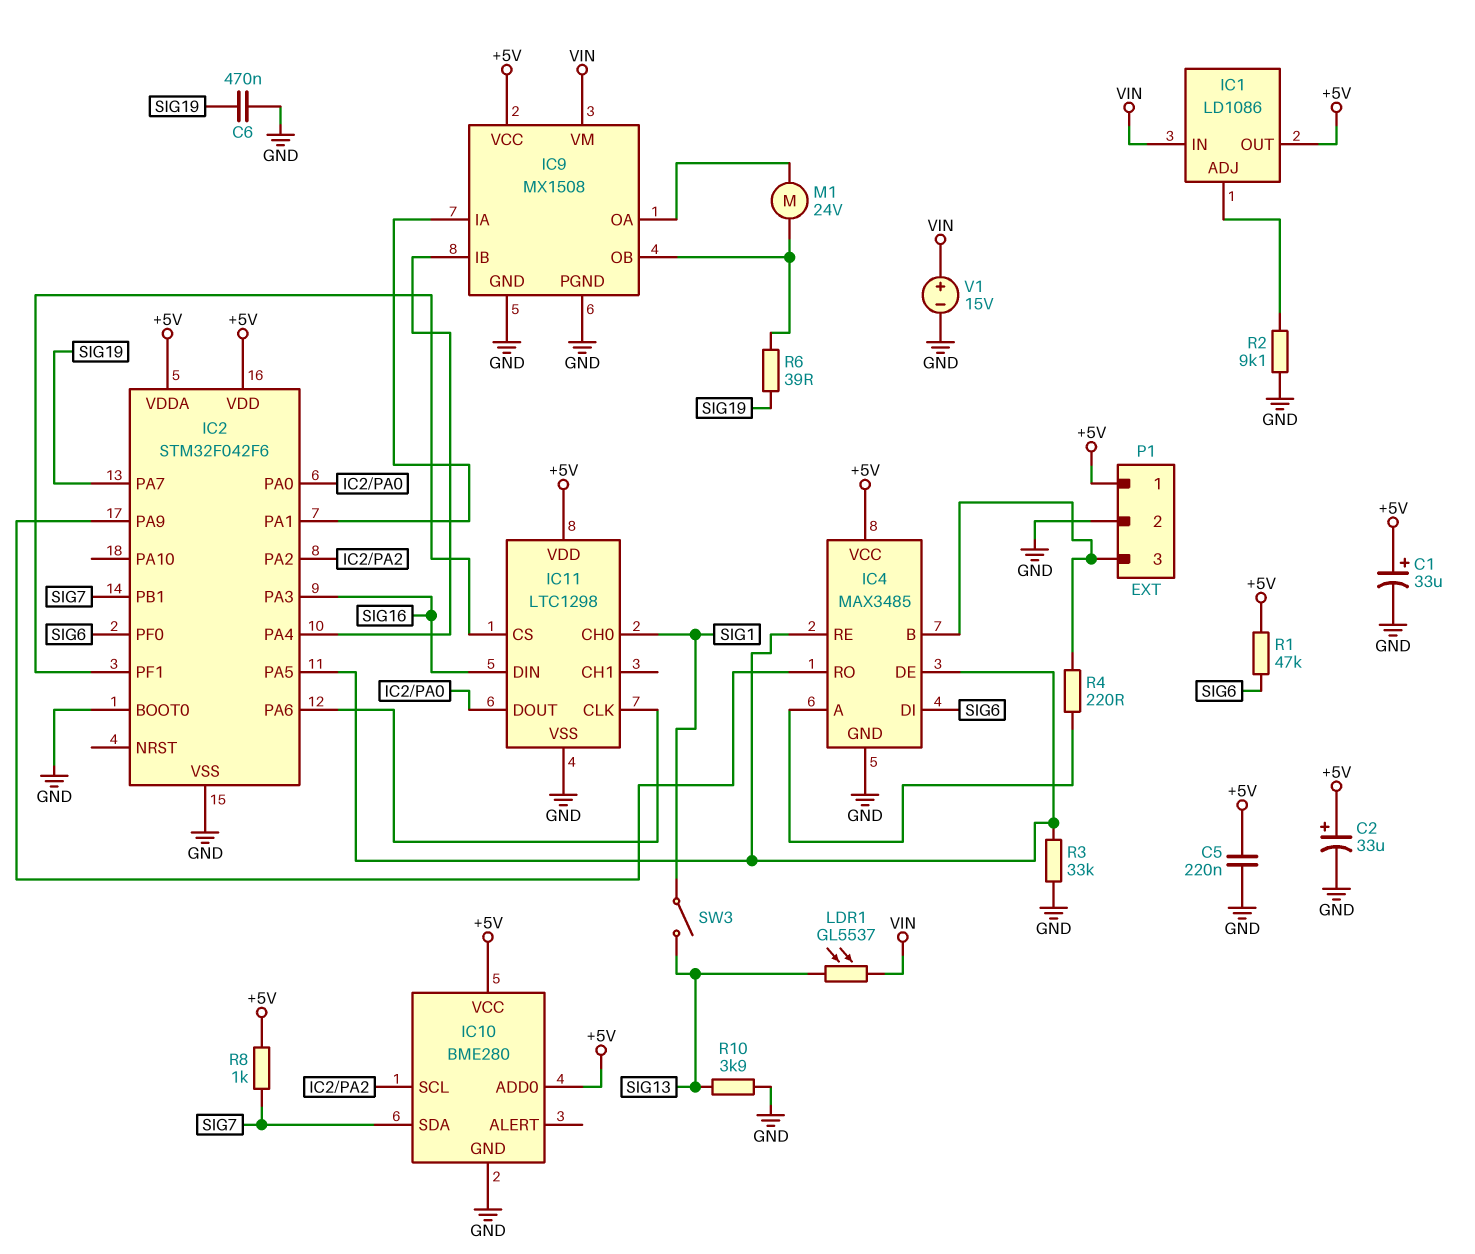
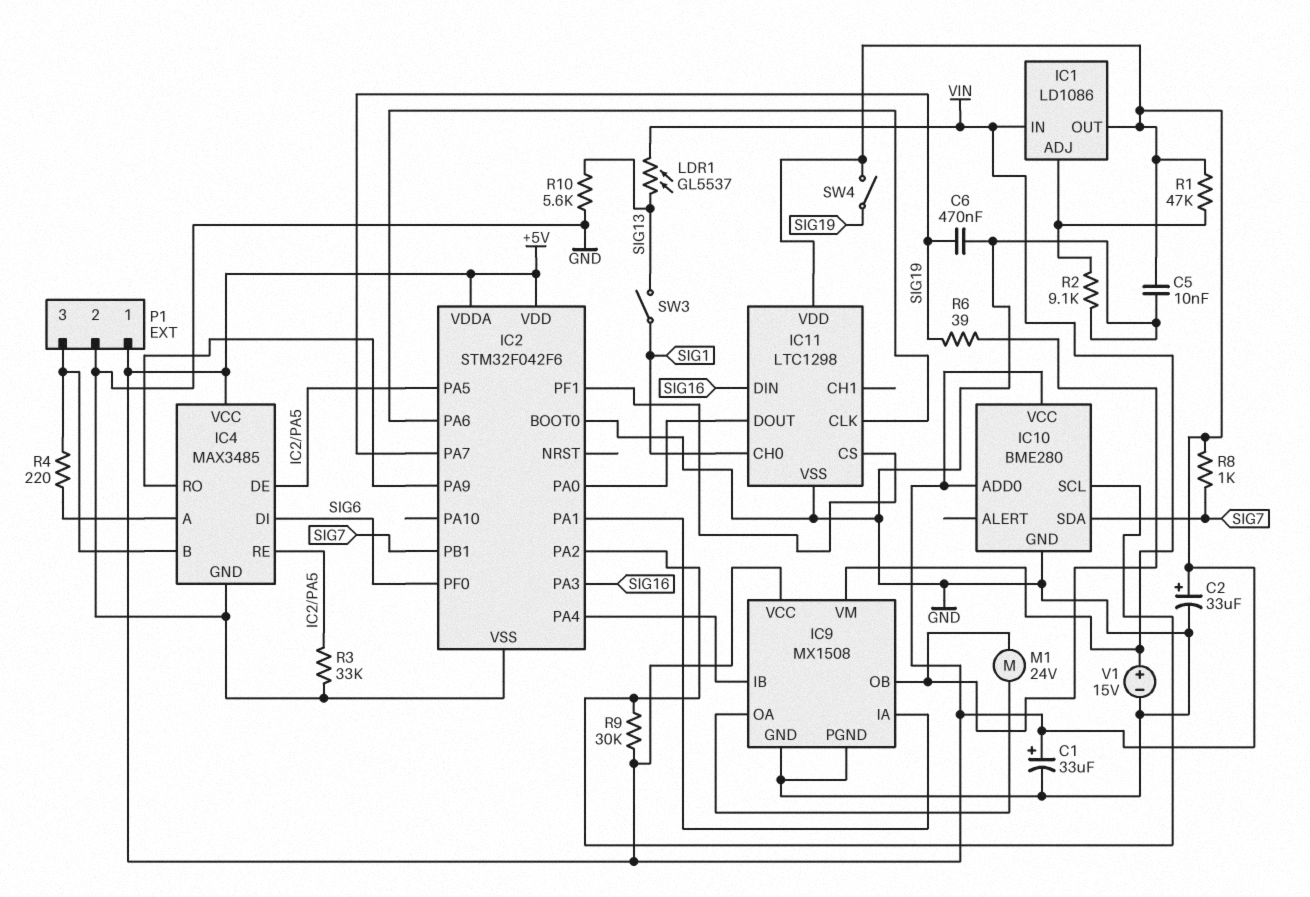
C5: 220nF (+5V, GND) -> 10nF (+5V, GND)
R1: 47k (+5V, SIG6) -> 47k (+5V, IC1/ADJ)
R9: none -> 30k (+5V, IC2/PA2)
R10: 3.9k (GND, SIG13) -> 5.6k (GND, SIG13)
SW4: none -> switch (+5V, SIG19)

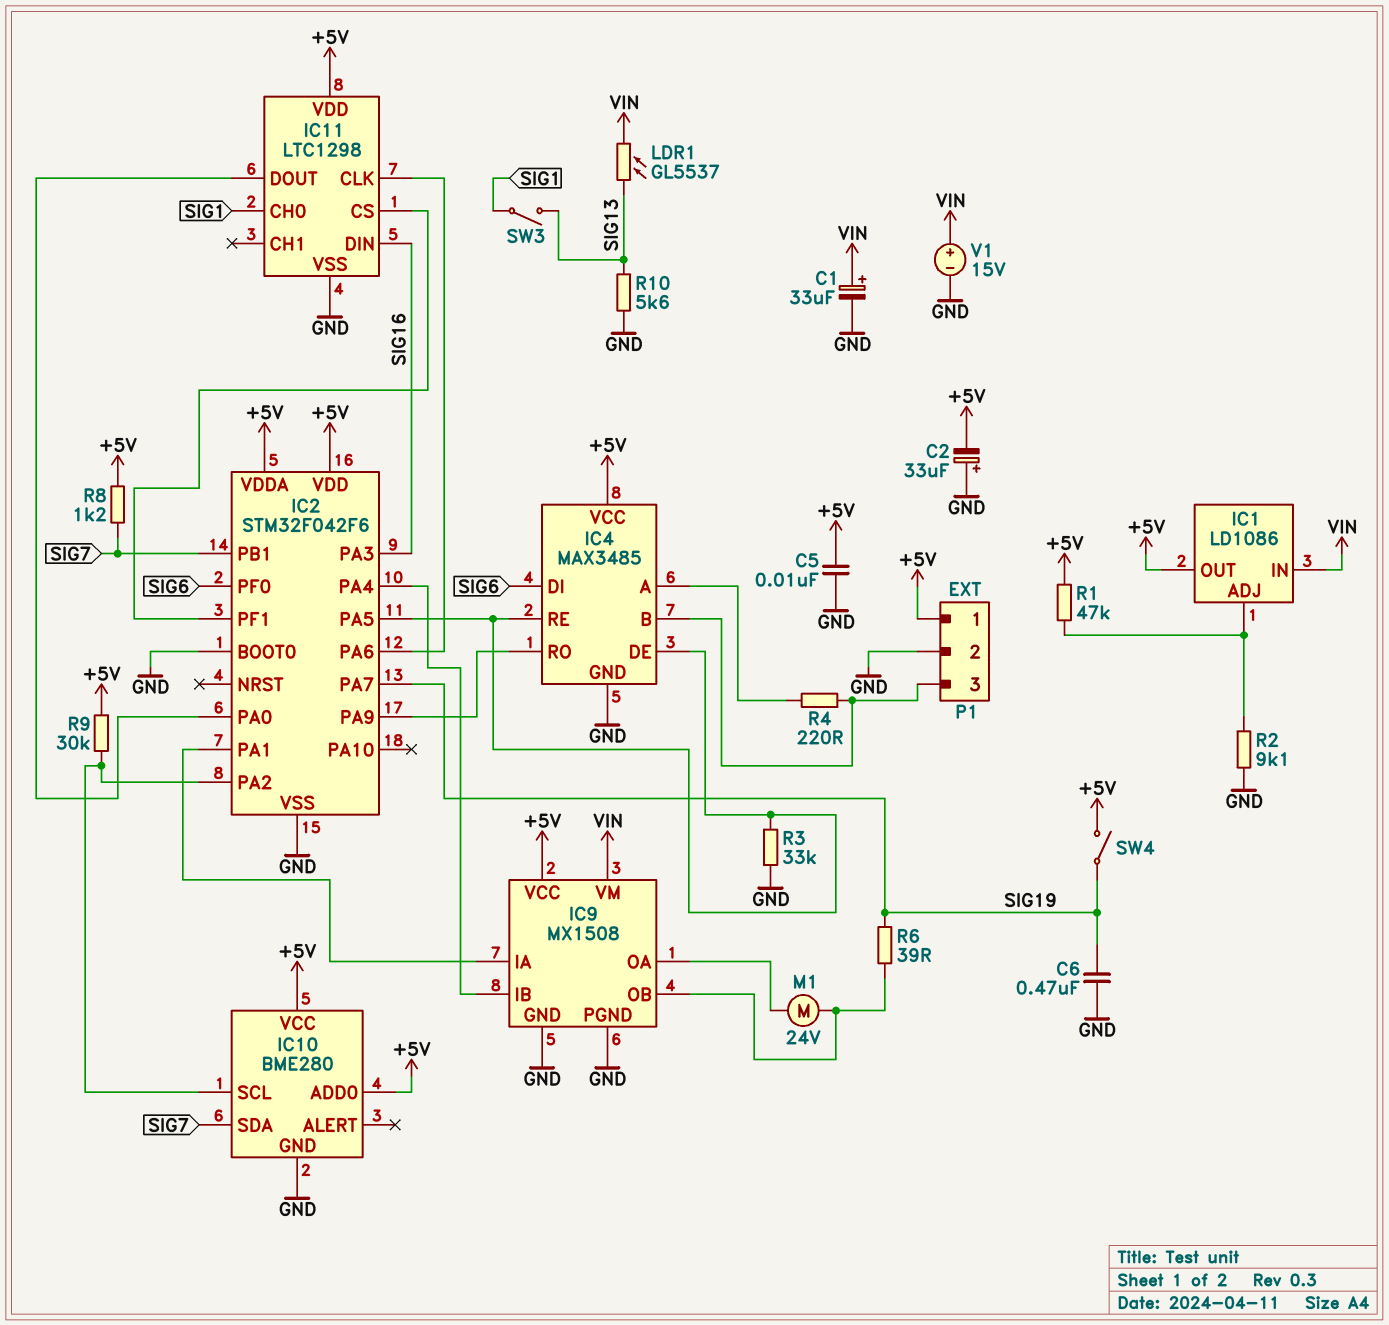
C1: 33uF (plus +5V, minus GND) -> 33uF (plus VIN, minus GND)
C2: 33uF (plus +5V, minus GND) -> 33uF (plus GND, minus +5V)
R8: 1k (+5V, SIG7) -> 1.2k (+5V, SIG7)

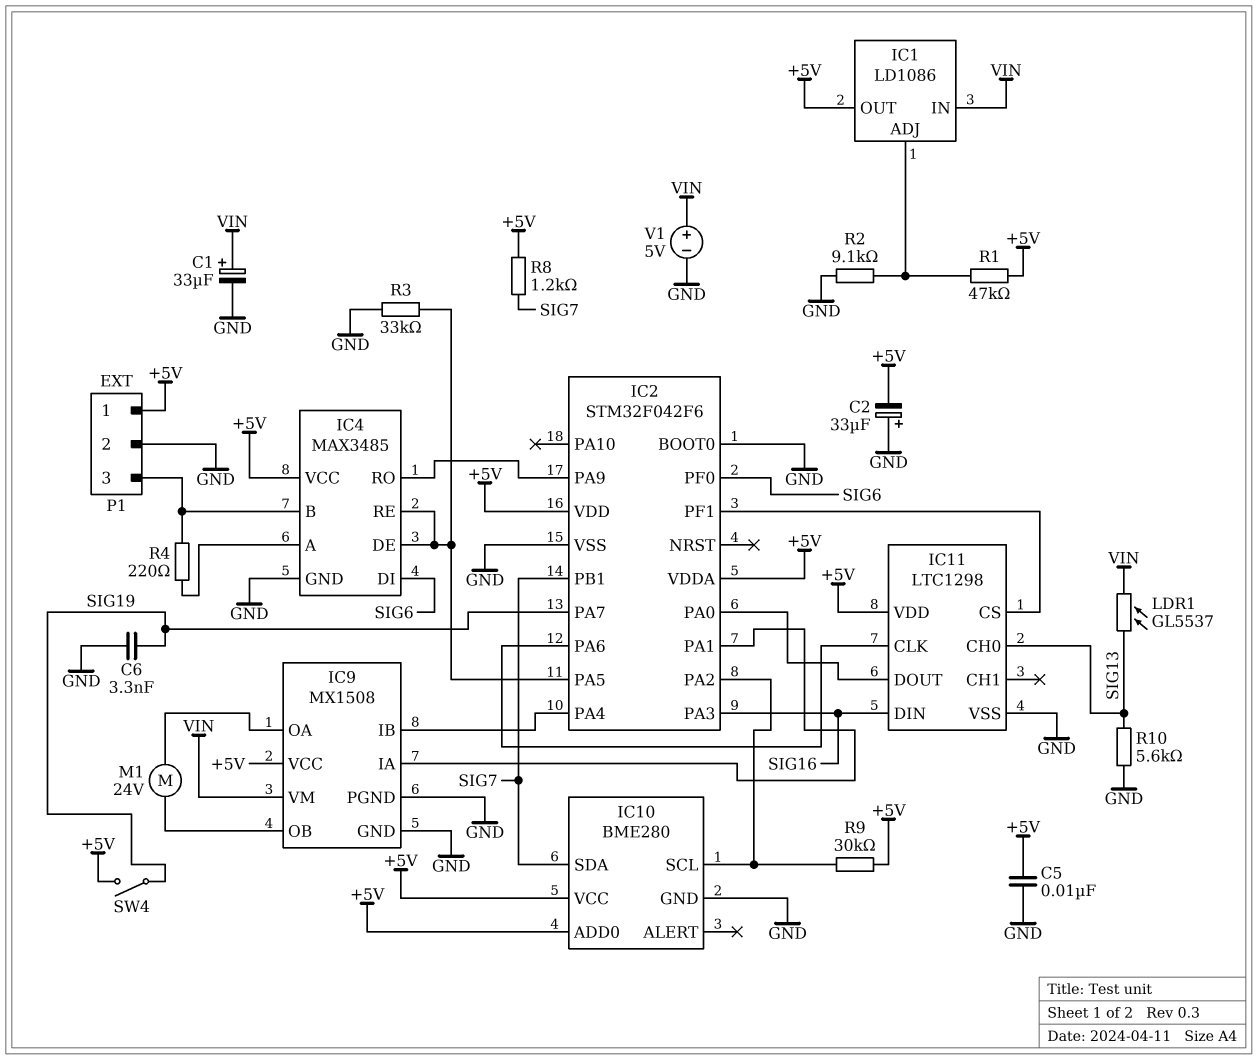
C6: 470nF (GND, SIG19) -> 3.3nF (GND, SIG19)
IC11 pin CH0: SIG1 -> SIG13
R6: 39 (IC9/OB, SIG19) -> none
SW3: switch (SIG1, SIG13) -> none
V1: 15V (plus VIN, minus GND) -> 5V (plus VIN, minus GND)

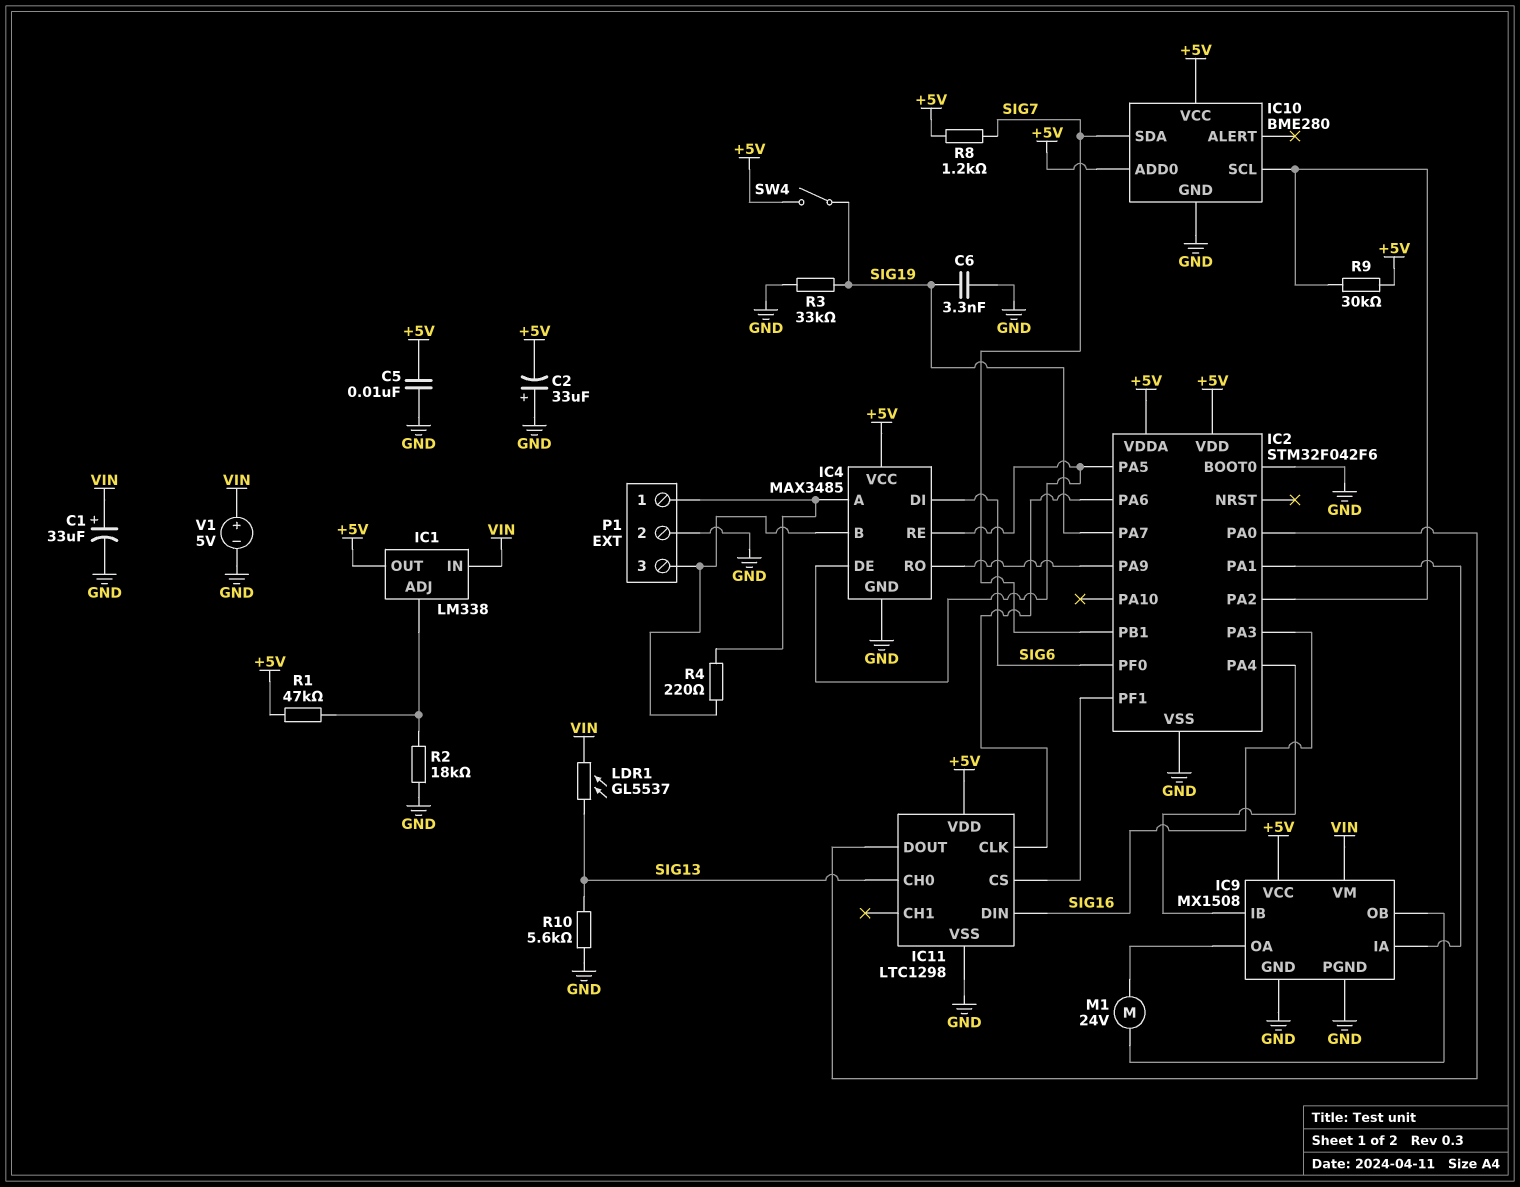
IC1: LD1086 -> LM338
P1 pin 1: +5V -> IC4/A
R2: 9.1k (GND, IC1/ADJ) -> 18k (GND, IC1/ADJ)
R3: 33k (GND, IC2/PA5) -> 33k (GND, SIG19)

